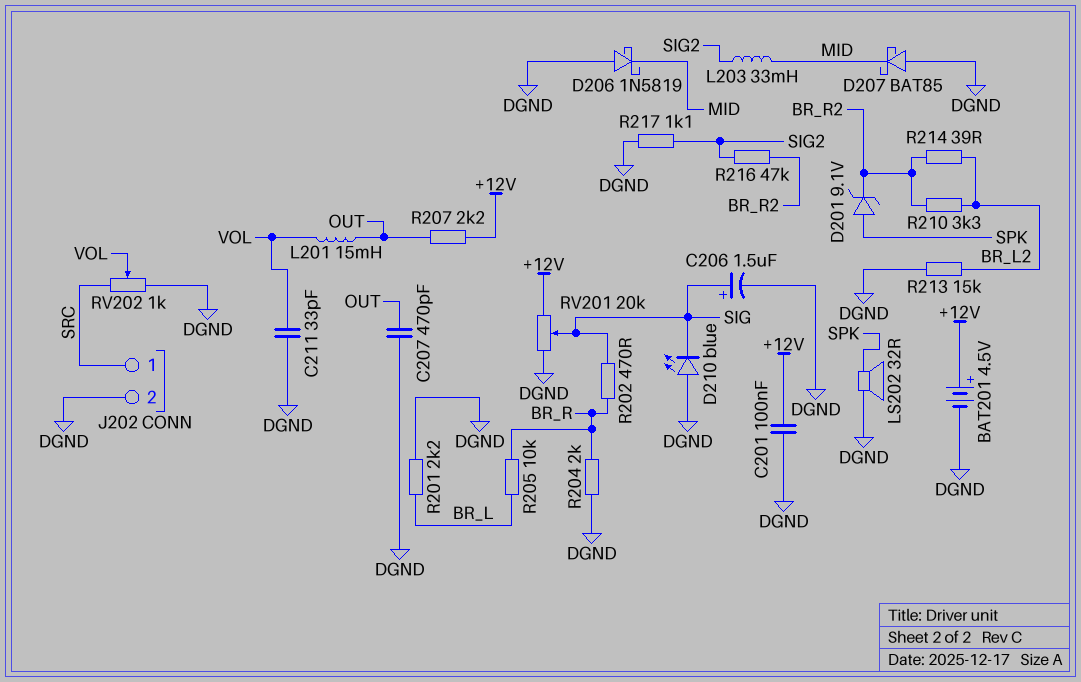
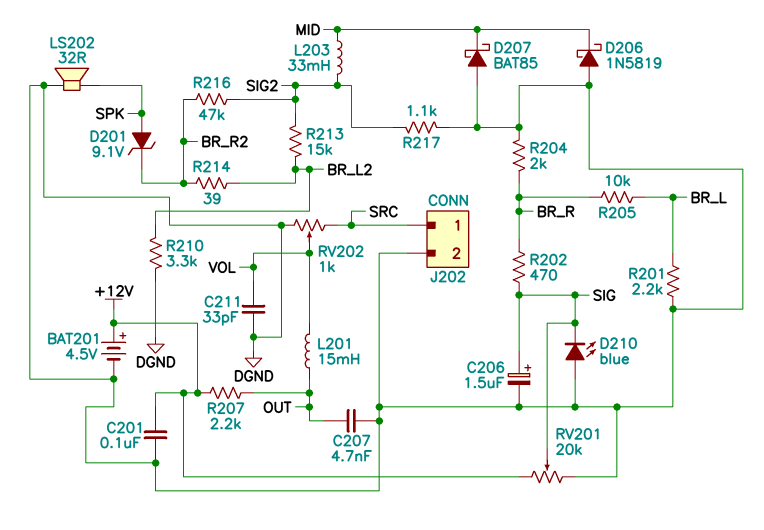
C207: 470pF (DGND, OUT) -> 4.7nF (DGND, OUT)
R210: 3.3k (BR_L2, BR_R2) -> 3.3k (BR_L2, DGND)
R213: 15k (BR_L2, DGND) -> 15k (BR_L2, SIG2)

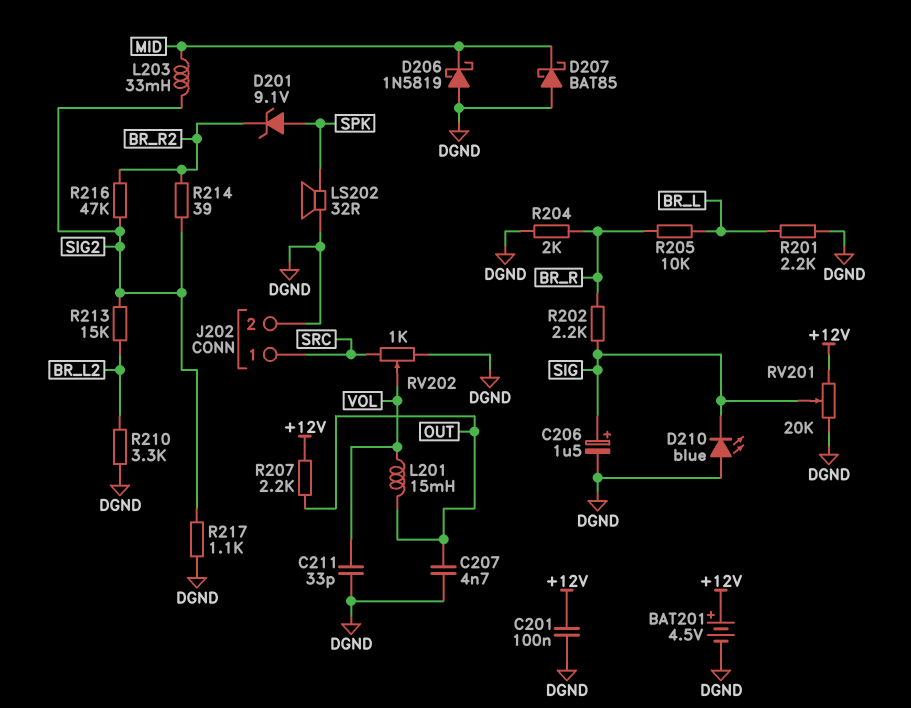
R202: 470 (BR_R, SIG) -> 2.2k (BR_R, SIG)
R214: 39 (BR_L2, BR_R2) -> 39 (BR_R2, SIG2)

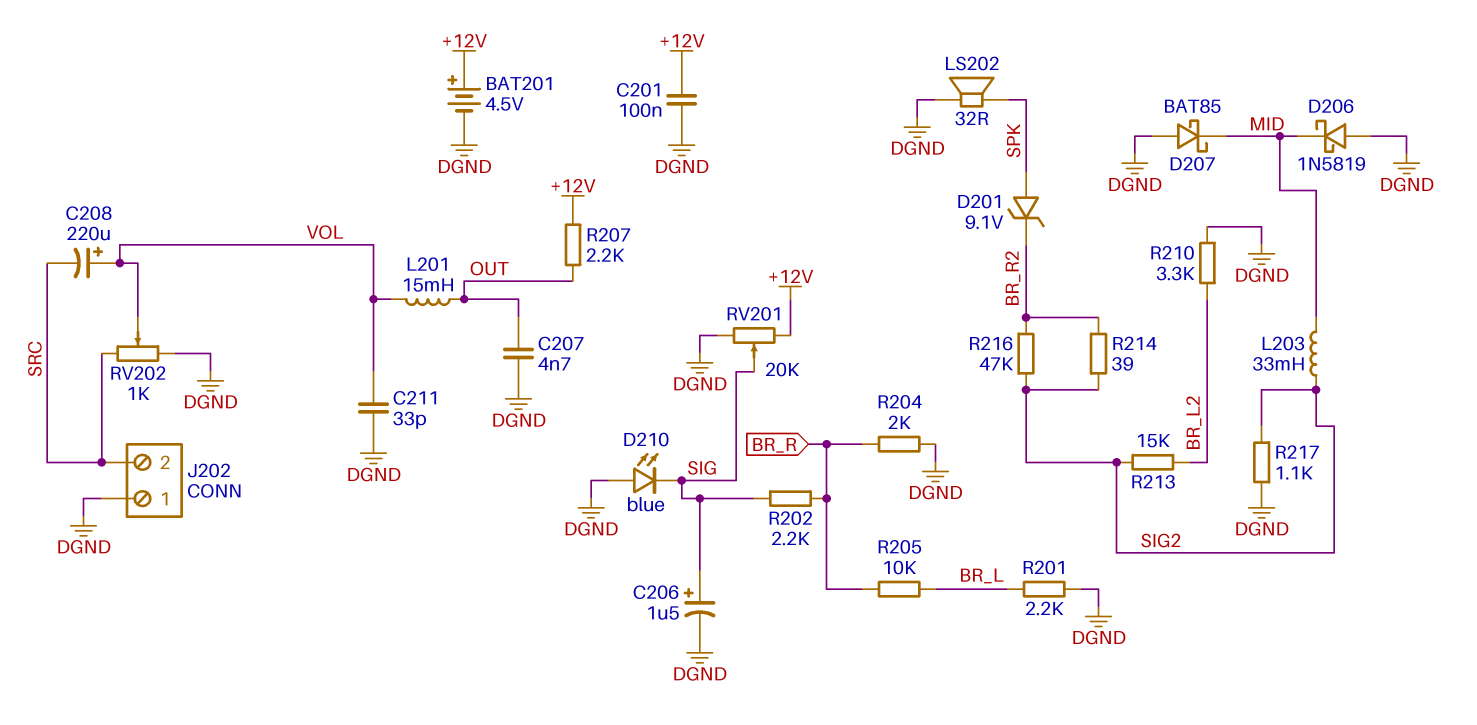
C208: none -> 220uF (plus VOL, minus SRC)
J202 pin 1: SRC -> DGND
J202 pin 2: DGND -> SRC

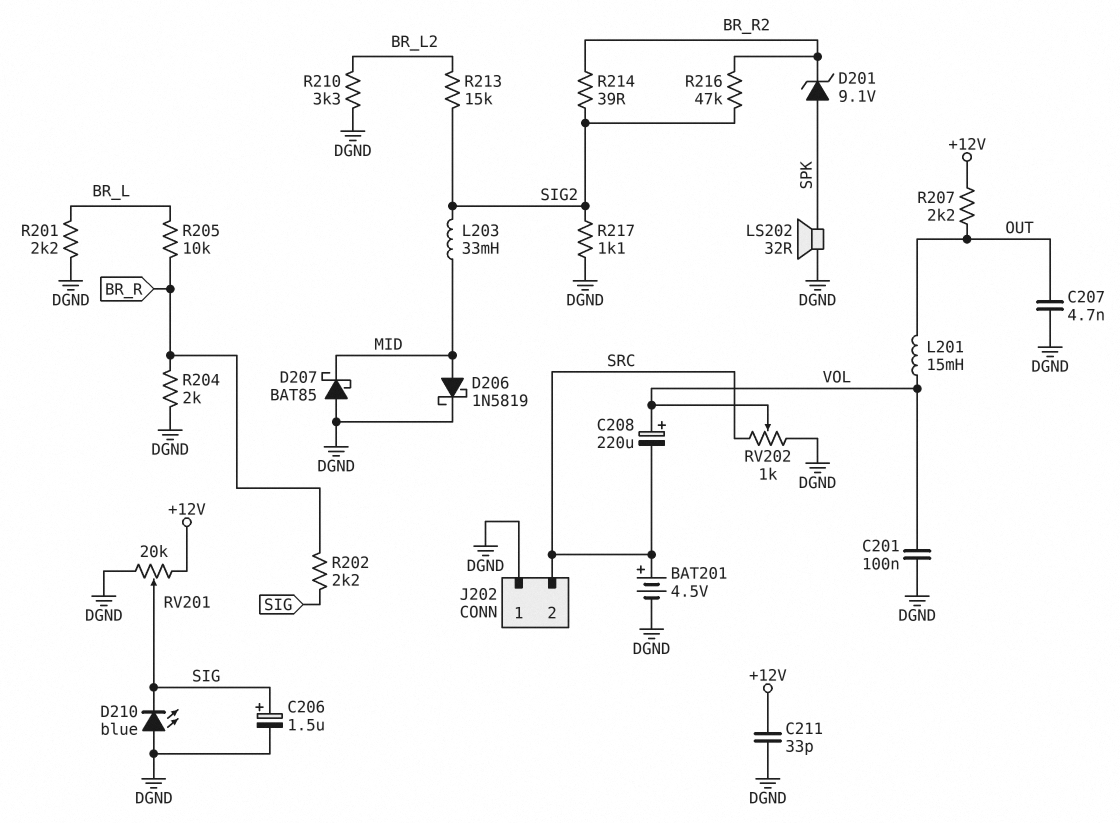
BAT201: 4.5V (plus +12V, minus DGND) -> 4.5V (plus SRC, minus DGND)
C201: 100nF (+12V, DGND) -> 100nF (DGND, VOL)
C211: 33pF (DGND, VOL) -> 33pF (+12V, DGND)
D206: schottky 1N5819 (A DGND, K MID) -> schottky 1N5819 (A MID, K DGND)

